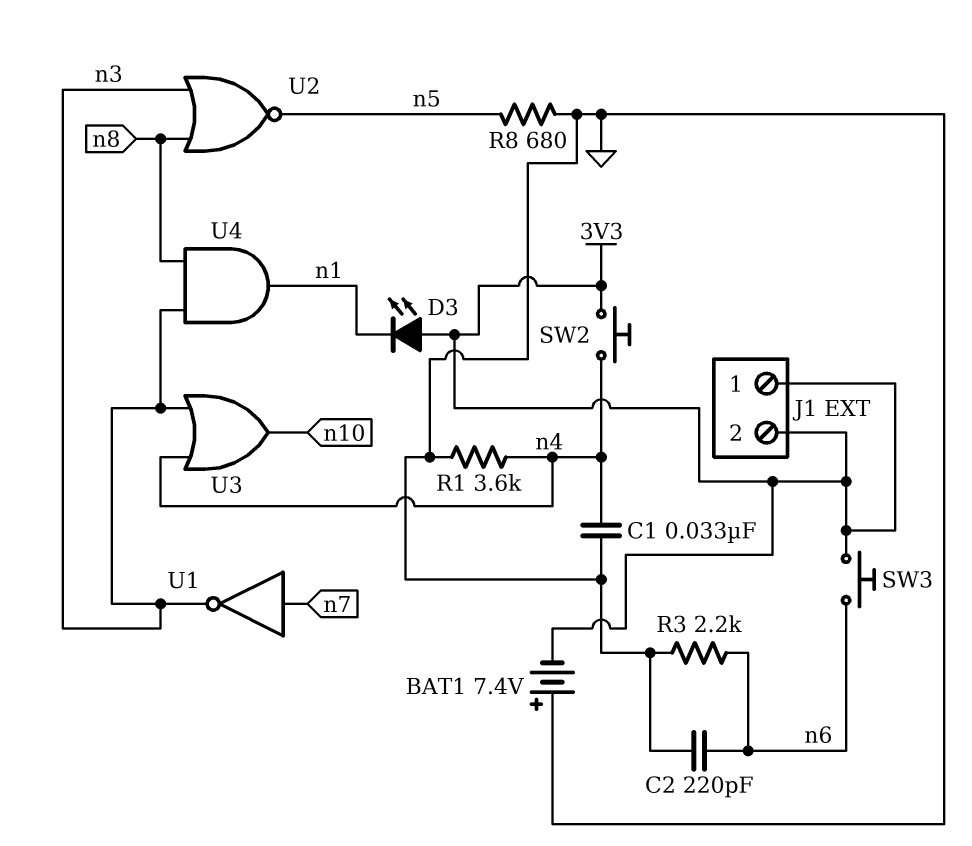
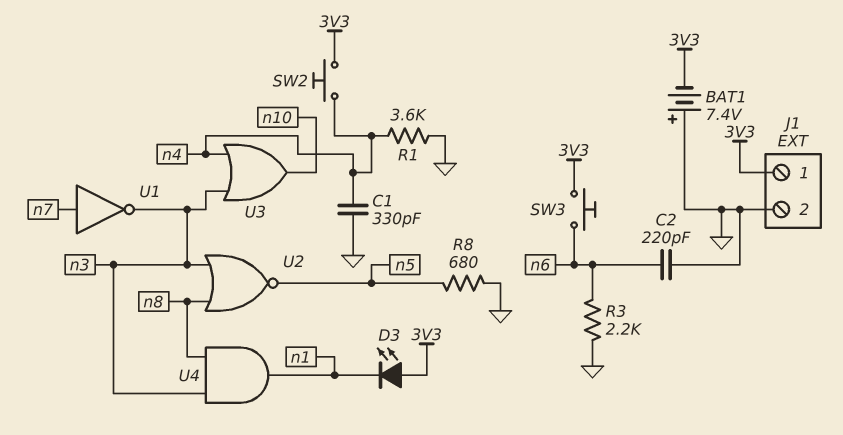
C1: 33nF (GND, n4) -> 330pF (GND, n4)
J1 pin 2: 3V3 -> GND

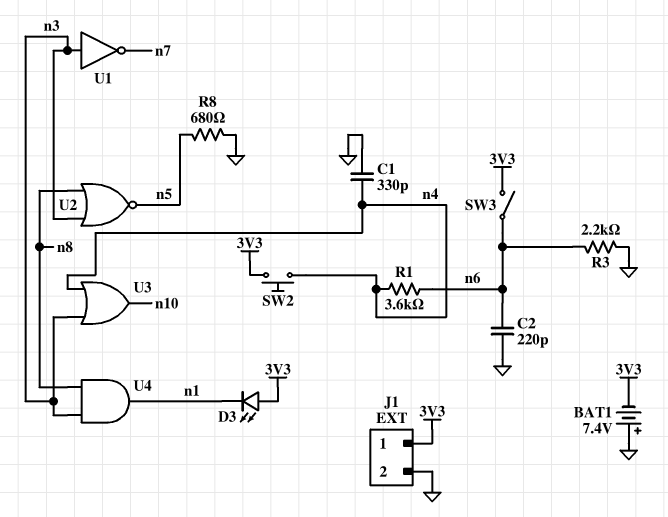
R1: 3.6k (GND, n4) -> 3.6k (n4, n6)
SW3: button (3V3, n6) -> switch (3V3, n6)
U1: NOT (in n7, out n3) -> NOT (in n3, out n7)

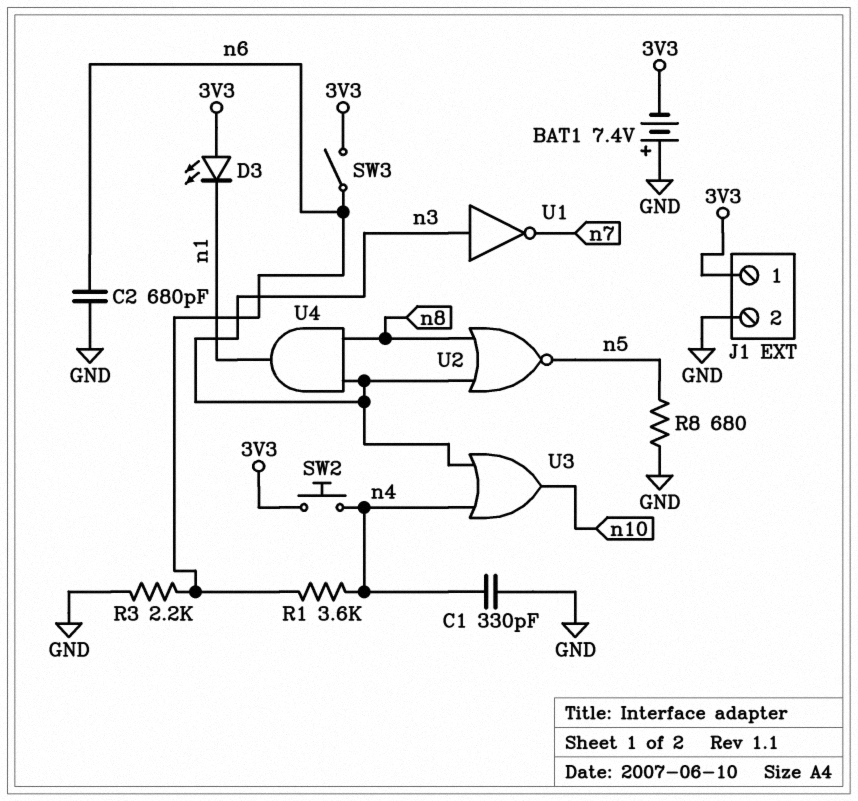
C2: 220pF (GND, n6) -> 680pF (GND, n6)

